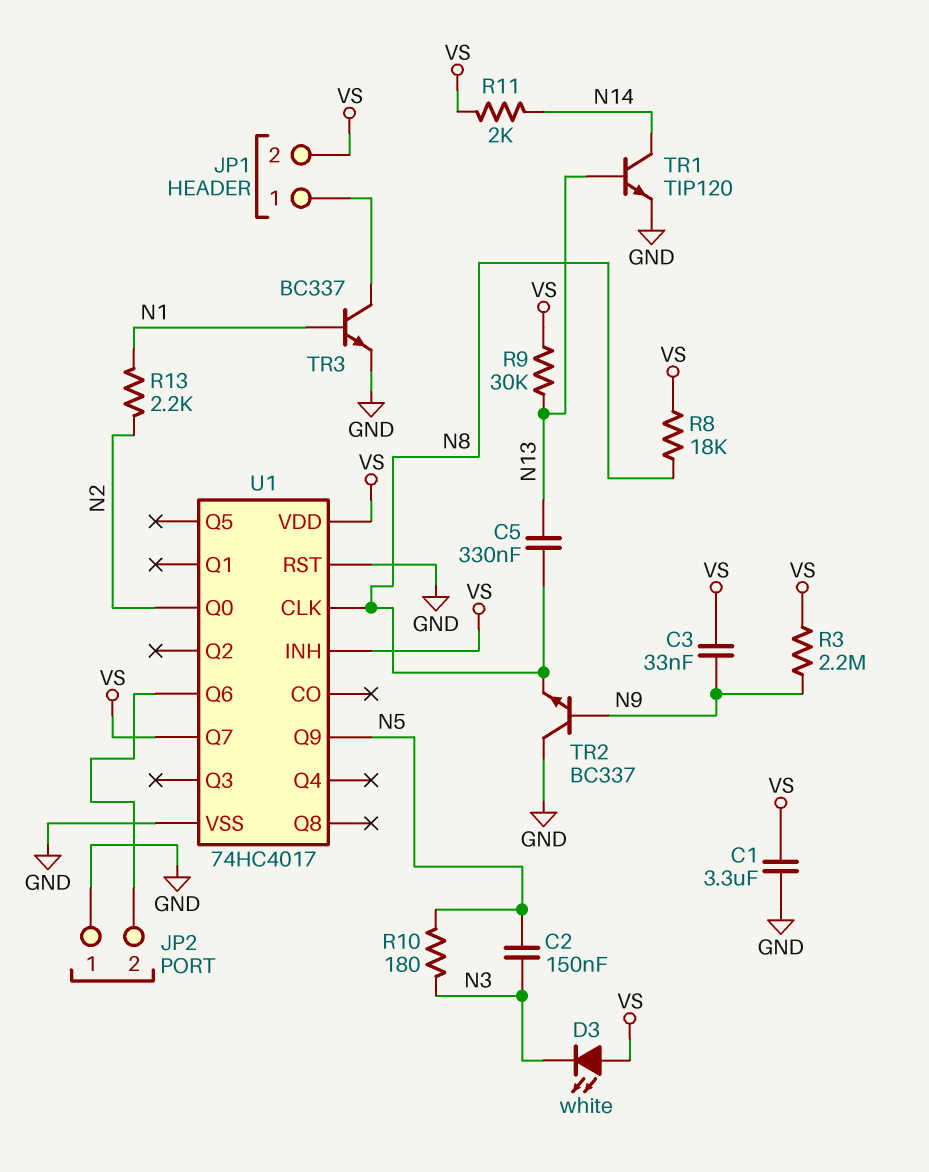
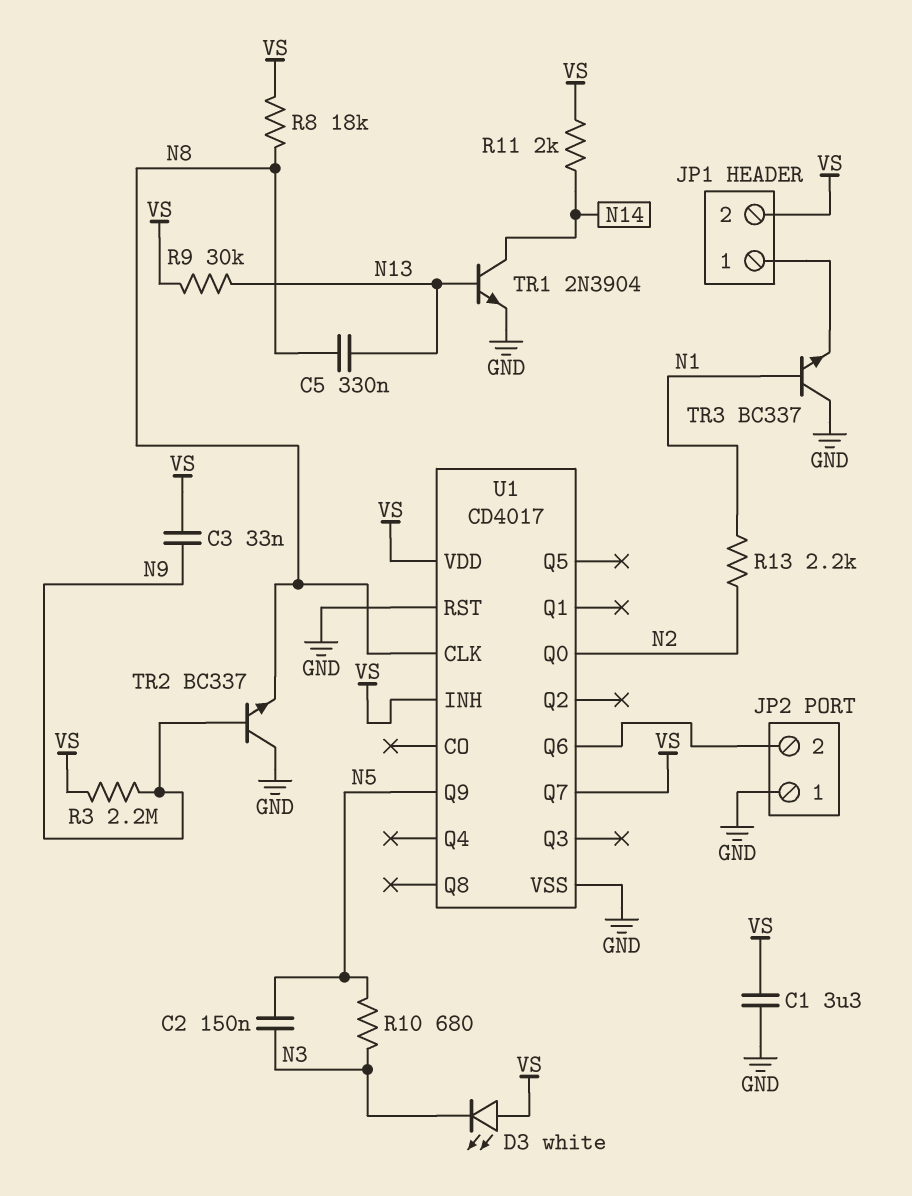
R10: 180 (N3, N5) -> 680 (N3, N5)
TR1: NPN TIP120 (B N13, C N14, E GND) -> NPN 2N3904 (B N13, C N14, E GND)
TR3: NPN BC337 (B N1, C JP1/1, E GND) -> NPN BC337 (B N1, C GND, E JP1/1)
U1: 74HC4017 -> CD4017

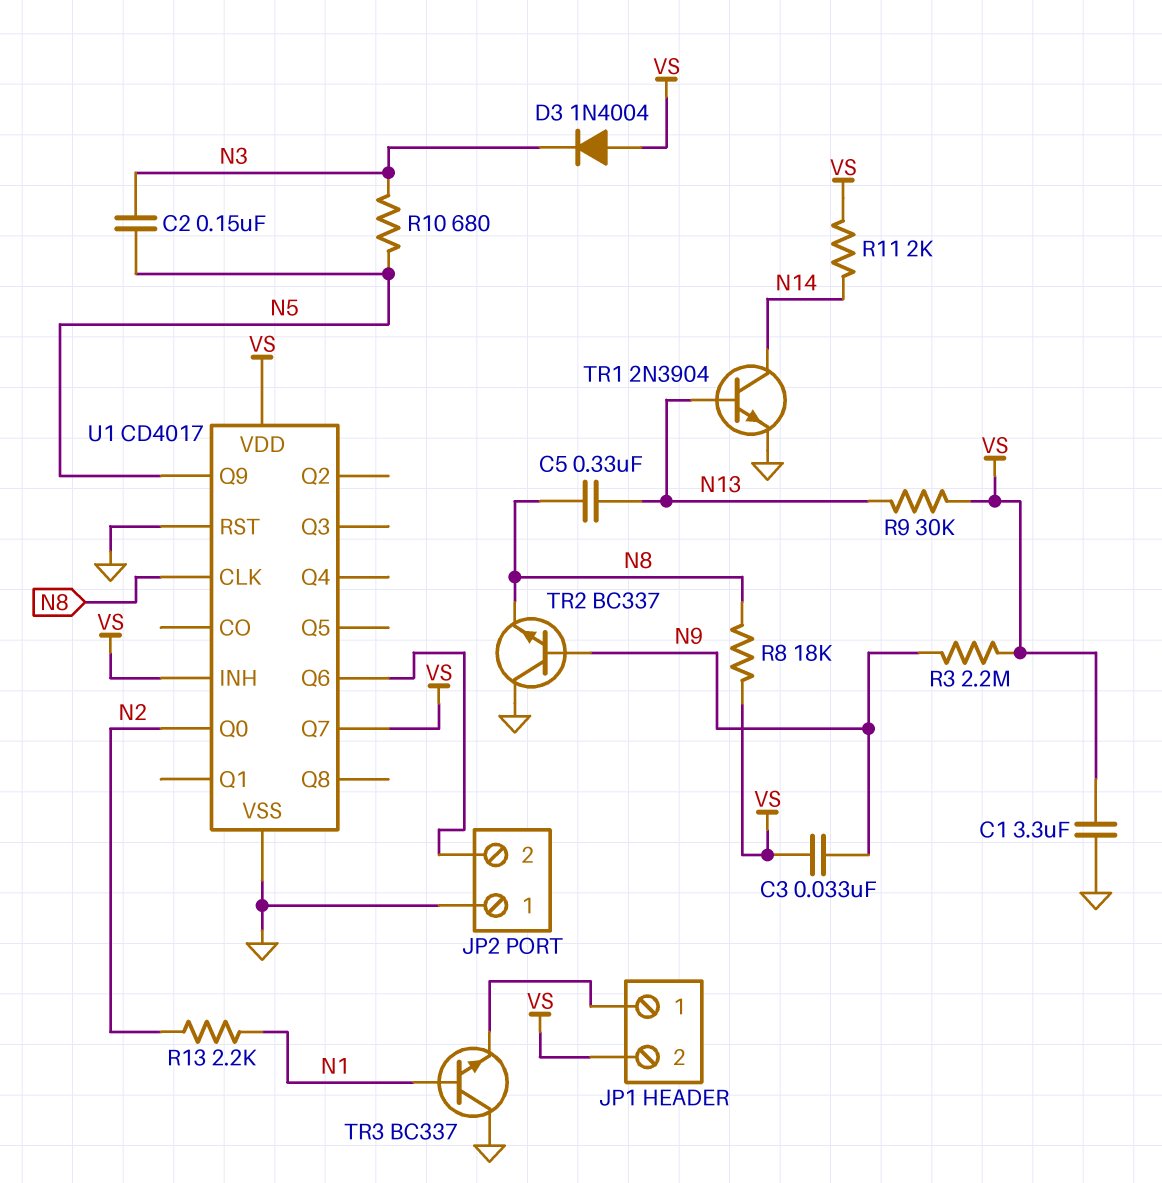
D3: LED white (A VS, K N3) -> diode 1N4004 (A VS, K N3)

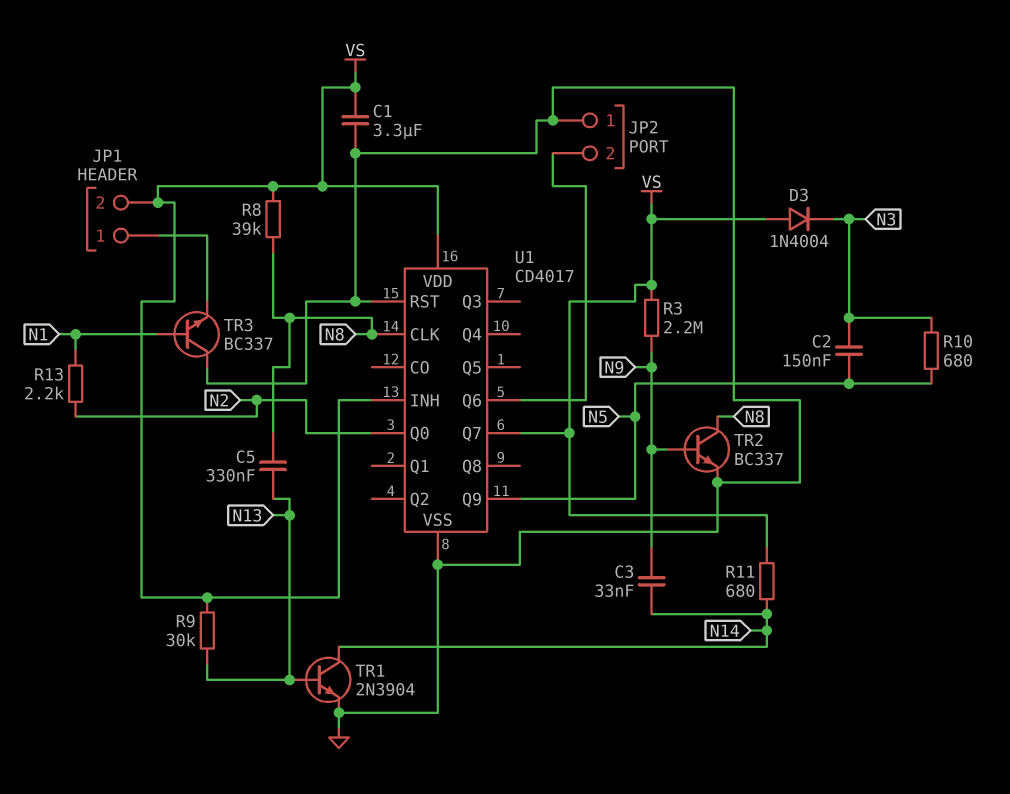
C3: 33nF (N9, VS) -> 33nF (N9, N14)
R8: 18k (N8, VS) -> 39k (N8, VS)
R11: 2k (N14, VS) -> 680 (N14, VS)
TR2: NPN BC337 (B N9, C GND, E N8) -> NPN BC337 (B N9, C N8, E GND)

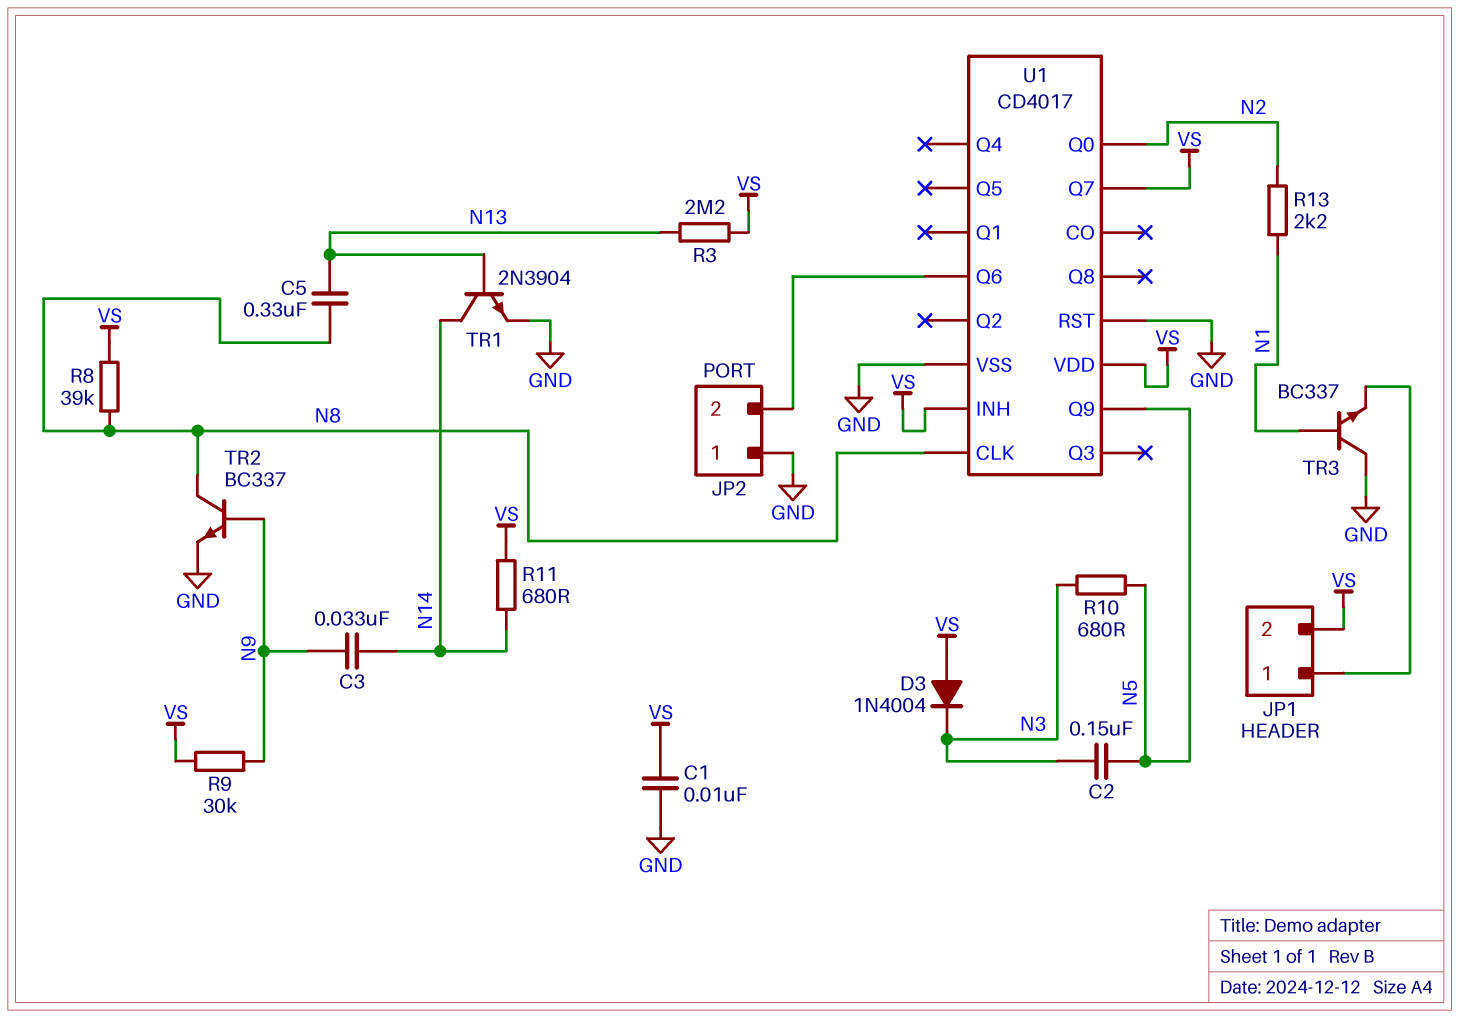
C1: 3.3uF (GND, VS) -> 10nF (GND, VS)
R3: 2.2M (N9, VS) -> 2.2M (N13, VS)
R9: 30k (N13, VS) -> 30k (N9, VS)

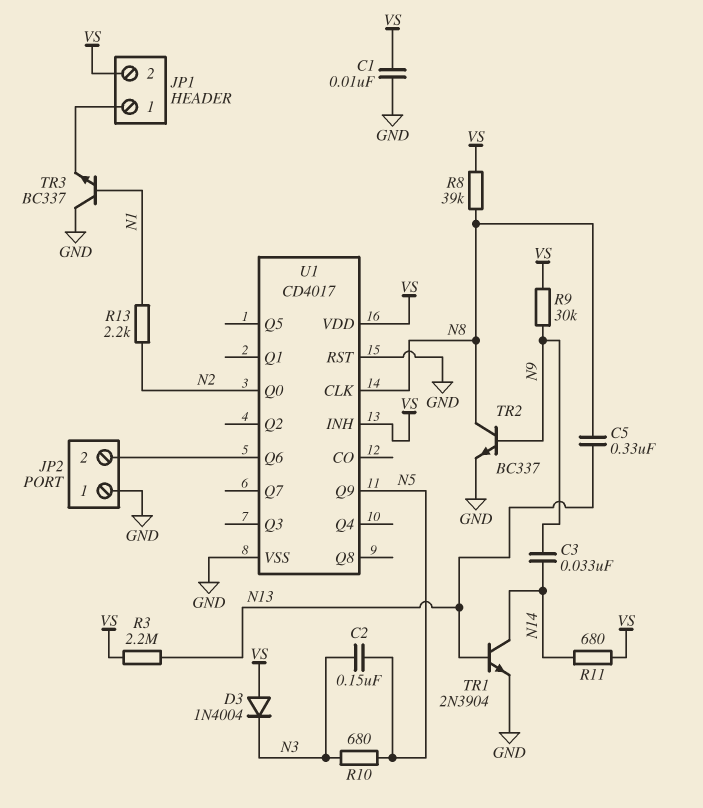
U1 pin Q7: VS -> none

